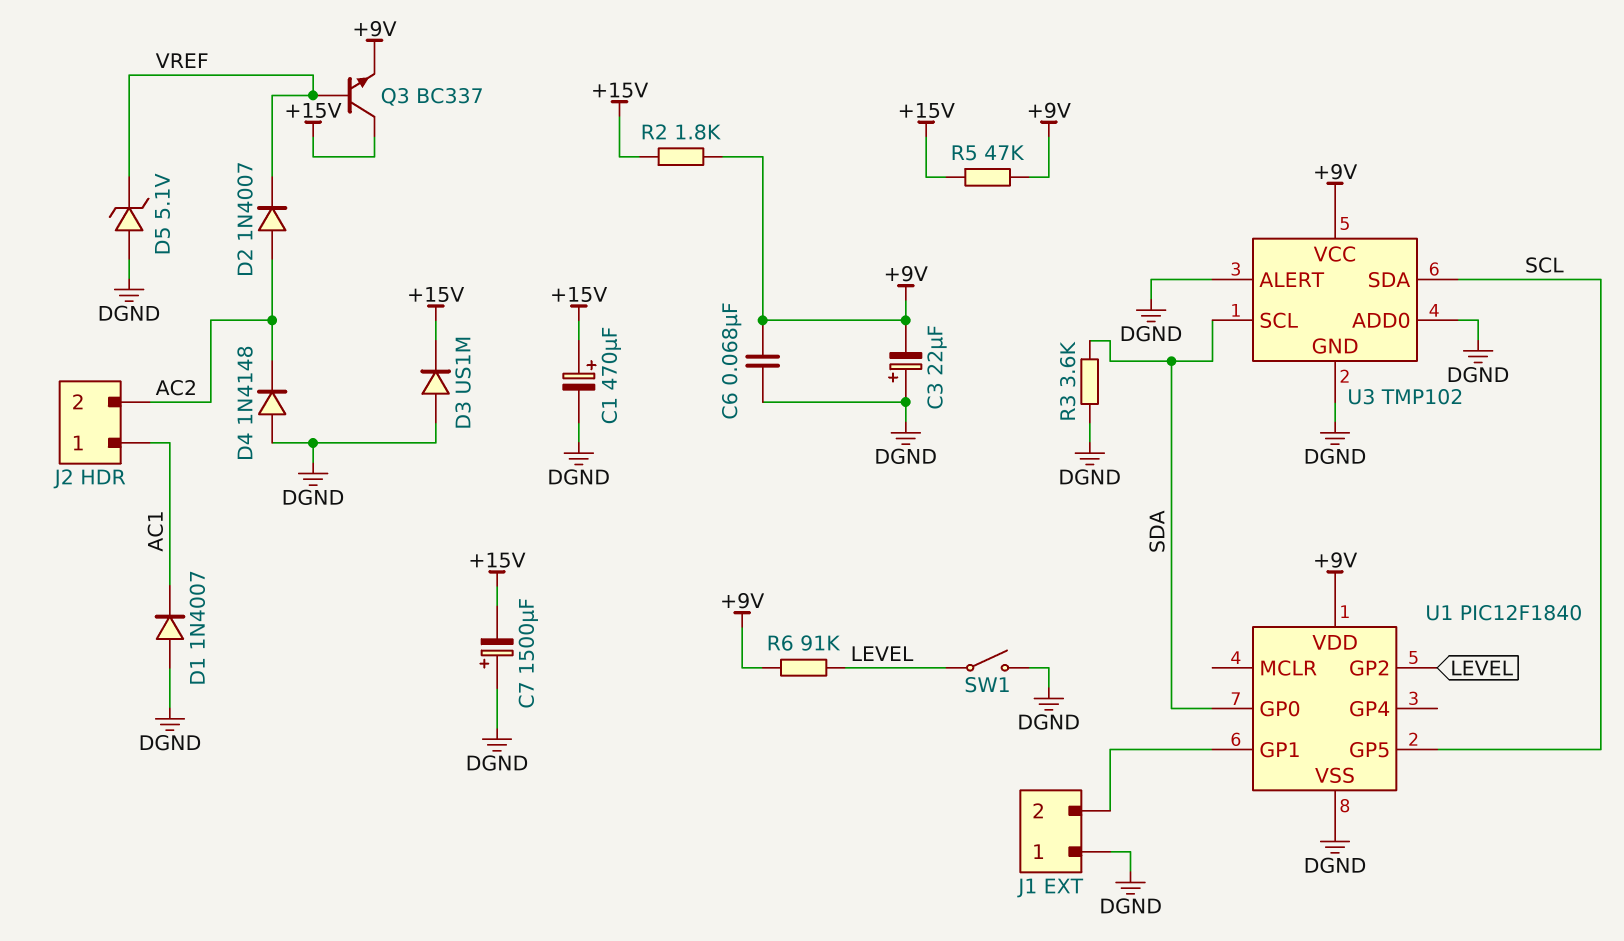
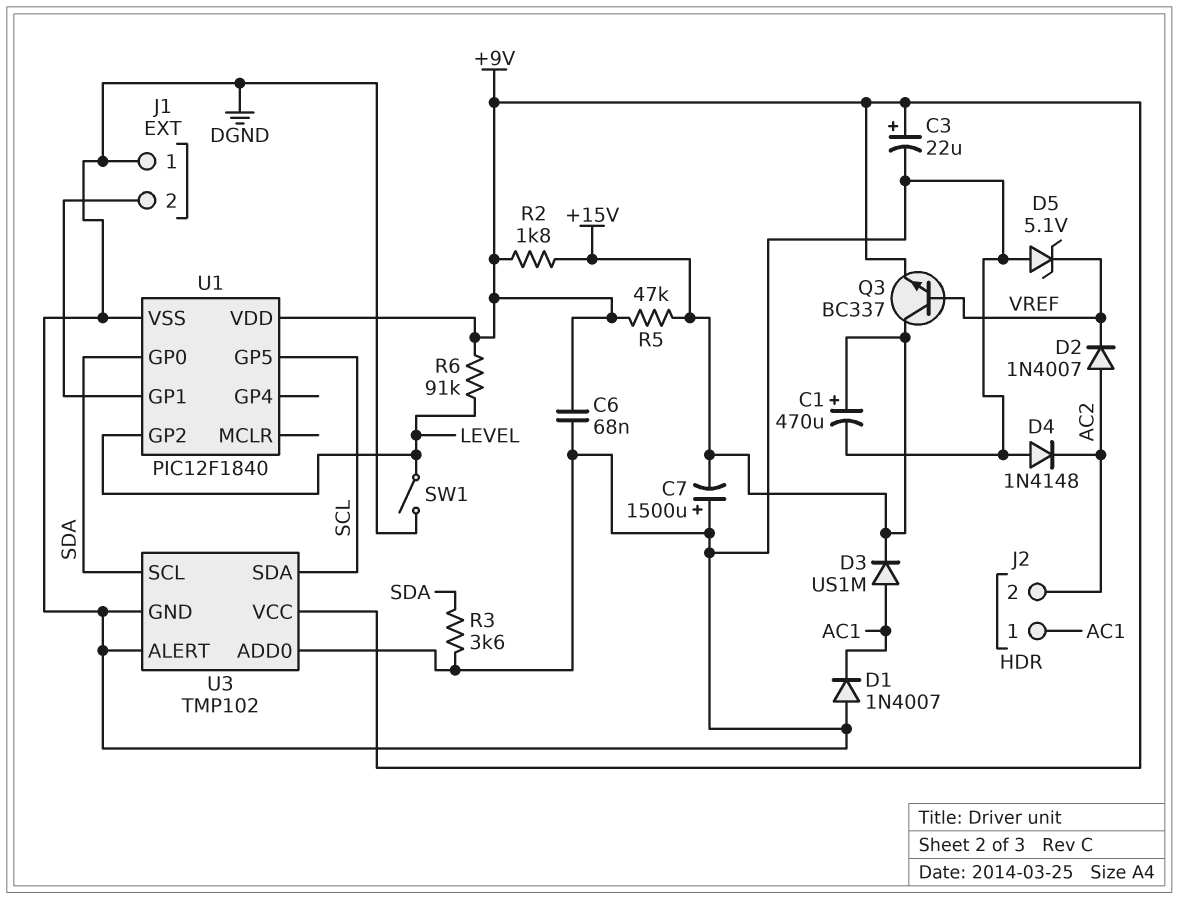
C3: 22uF (plus DGND, minus +9V) -> 22uF (plus +9V, minus DGND)
D3: diode US1M (A DGND, K +15V) -> diode US1M (A AC1, K +15V)

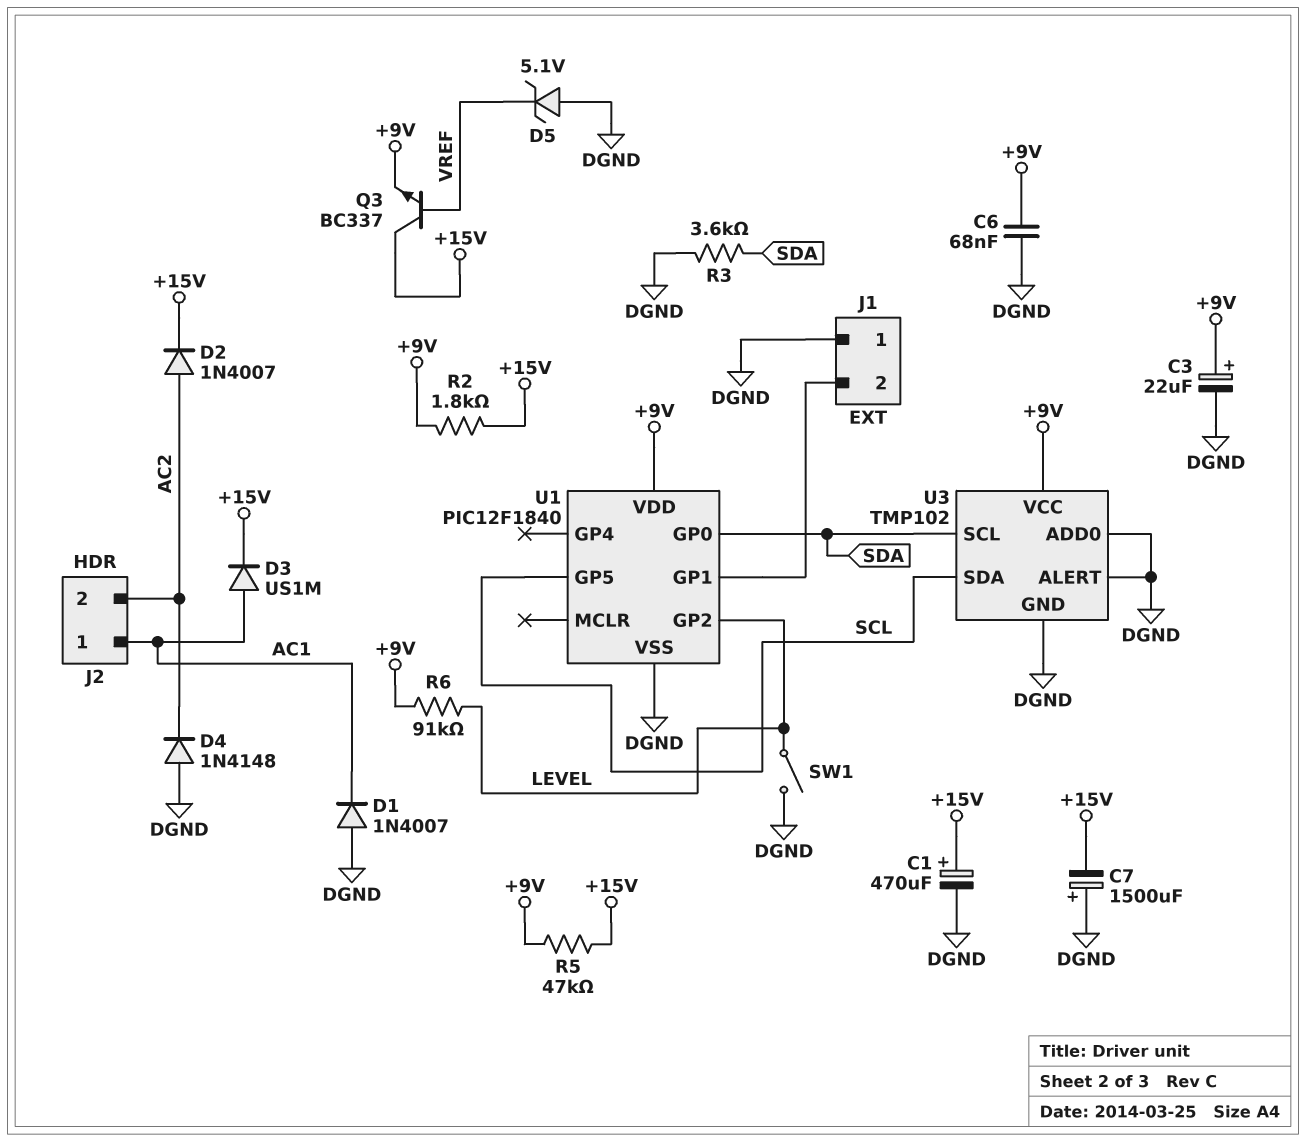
D2: diode 1N4007 (A AC2, K VREF) -> diode 1N4007 (A AC2, K +15V)

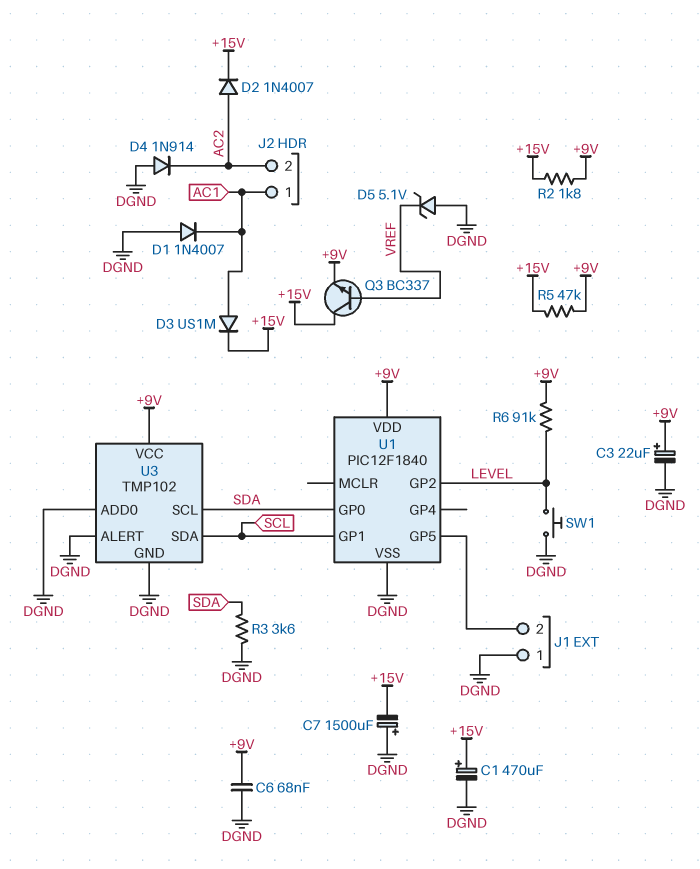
D4: diode 1N4148 (A DGND, K AC2) -> diode 1N914 (A DGND, K AC2)
SW1: switch (DGND, LEVEL) -> button (DGND, LEVEL)
U1 pin GP1: J1/2 -> SCL
U1 pin GP5: SCL -> J1/2

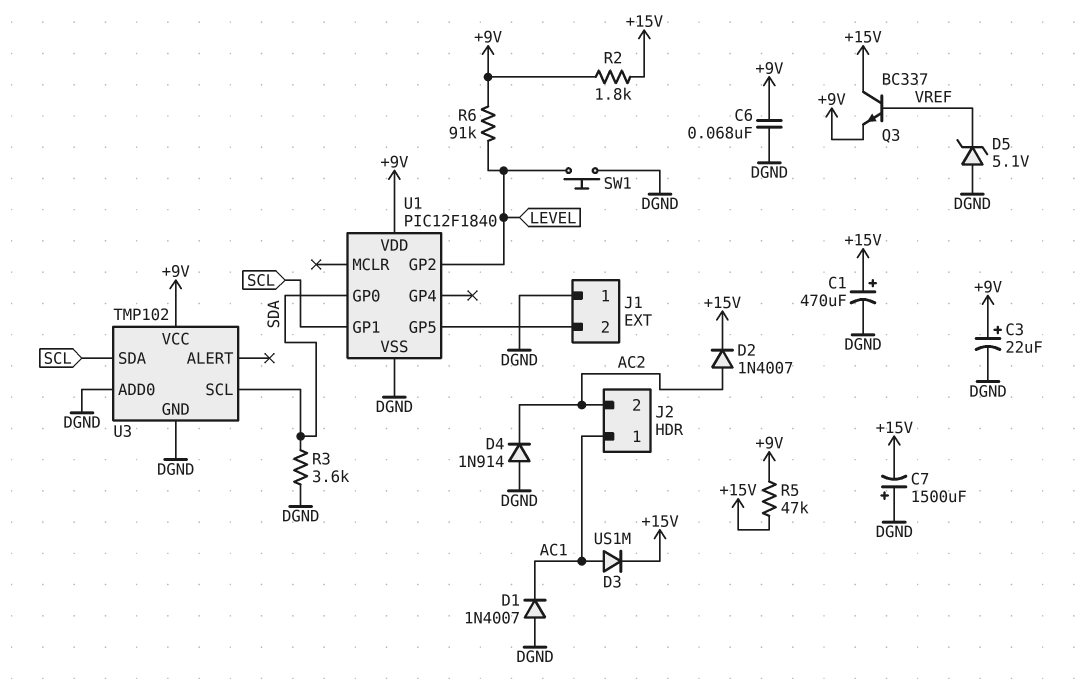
U3 pin ALERT: DGND -> none

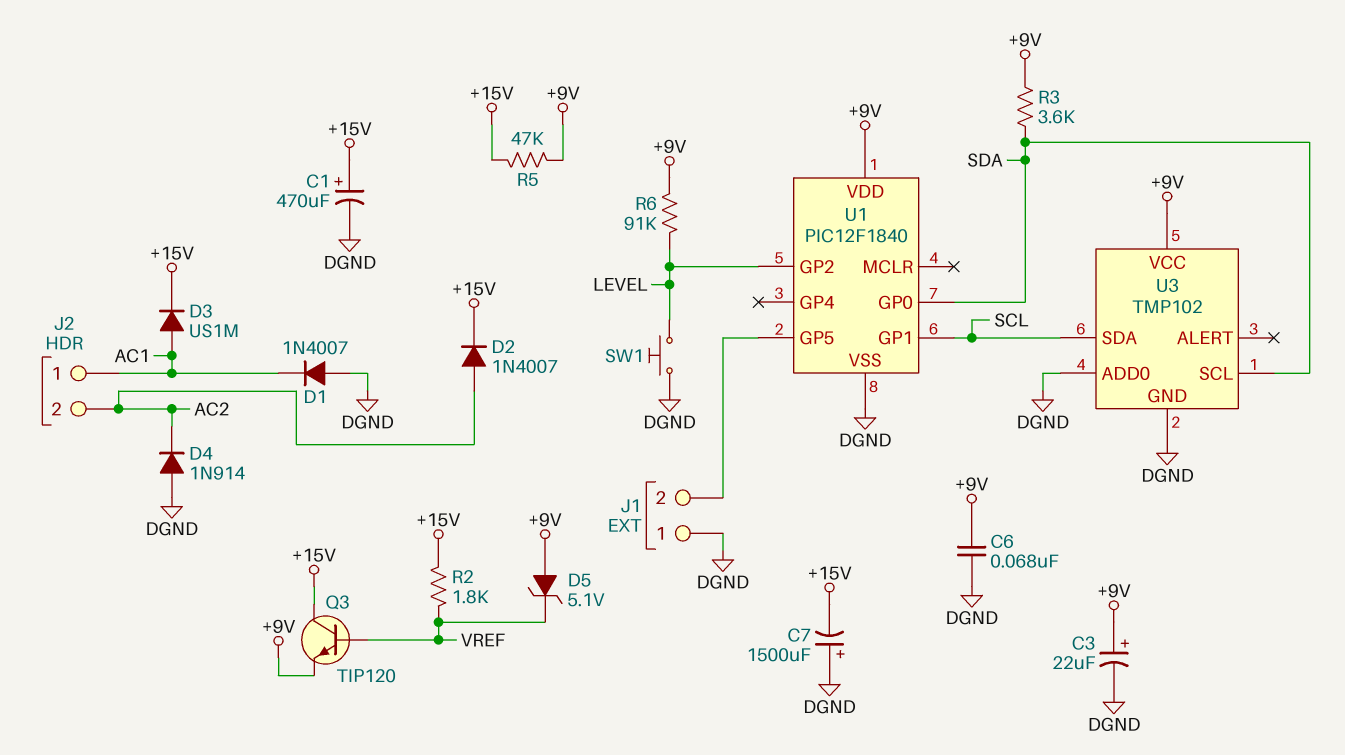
D5: zener 5.1V (A DGND, K VREF) -> zener 5.1V (A +9V, K VREF)
Q3: NPN BC337 (B VREF, C +15V, E +9V) -> NPN TIP120 (B VREF, C +15V, E +9V)
R2: 1.8k (+9V, +15V) -> 1.8k (+15V, VREF)
R3: 3.6k (DGND, SDA) -> 3.6k (+9V, SDA)

